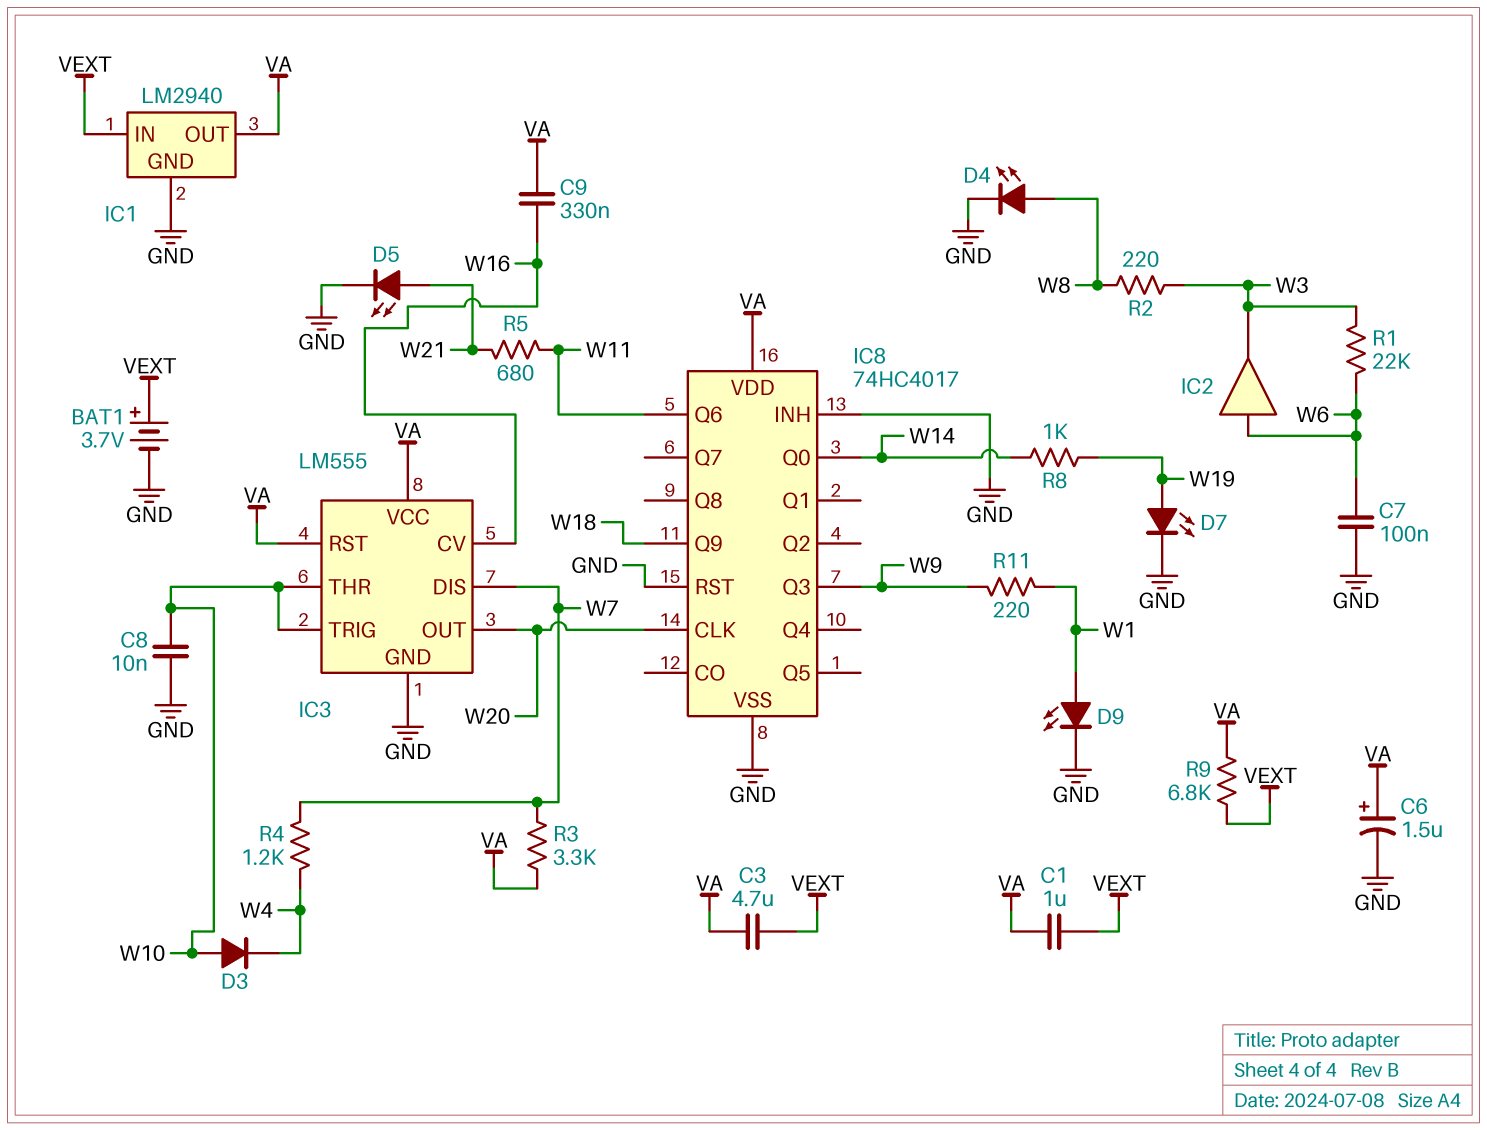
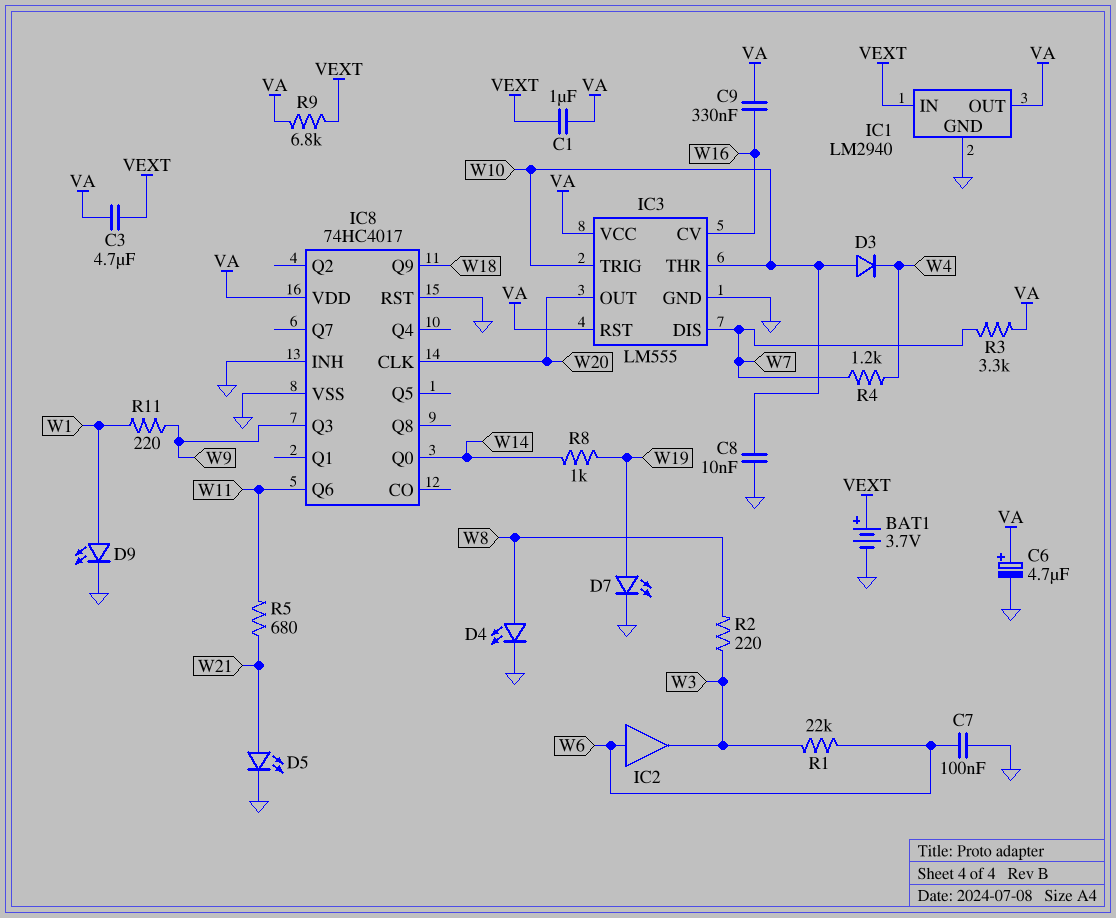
C6: 1.5uF (plus VA, minus GND) -> 4.7uF (plus VA, minus GND)

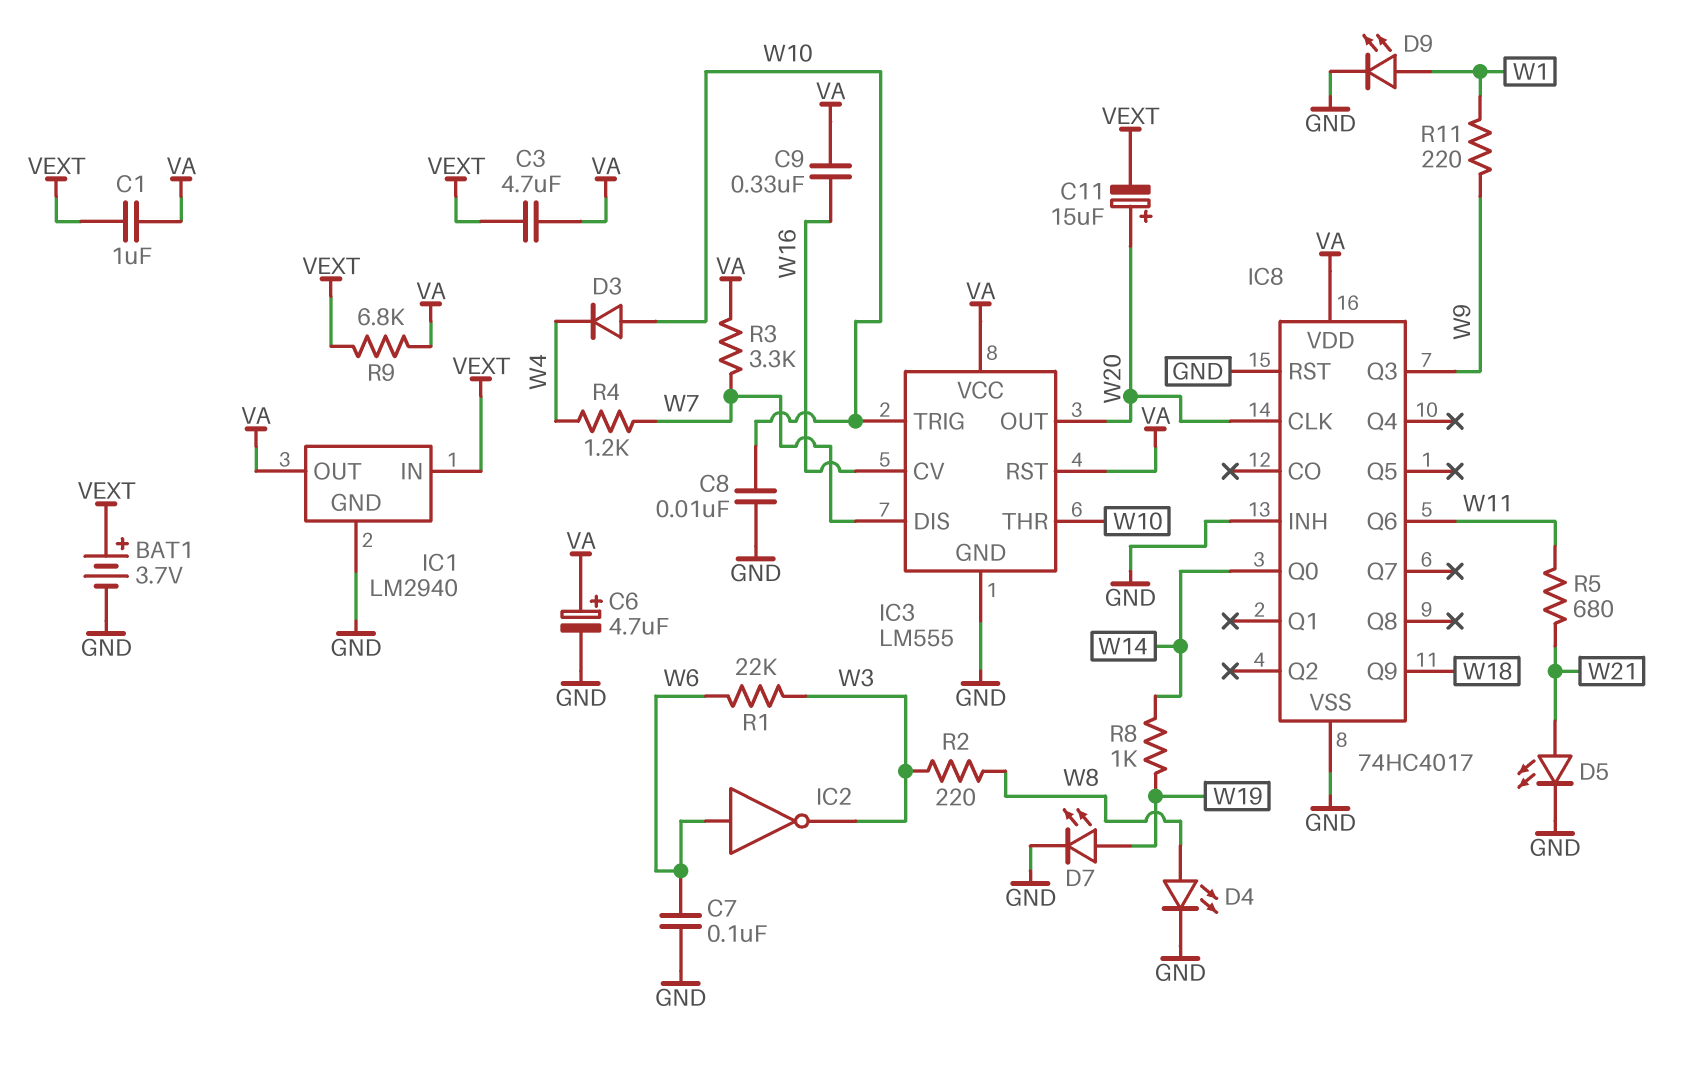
C11: none -> 15uF (plus W20, minus VEXT)
IC2: buffer (in W6, out W3) -> NOT (in W6, out W3)

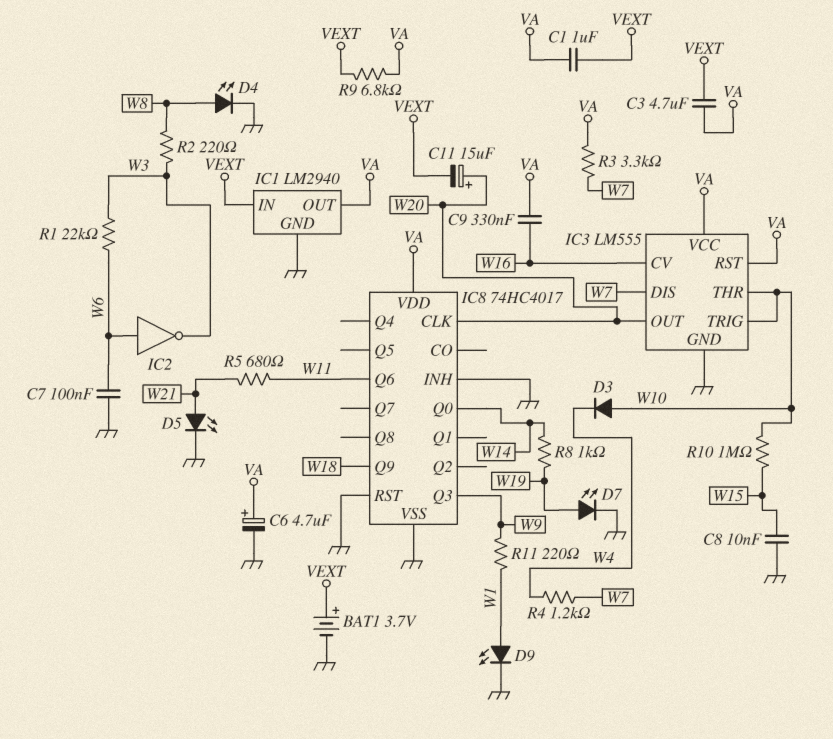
C8: 10nF (GND, W10) -> 10nF (GND, W15)
R10: none -> 1M (W10, W15)

